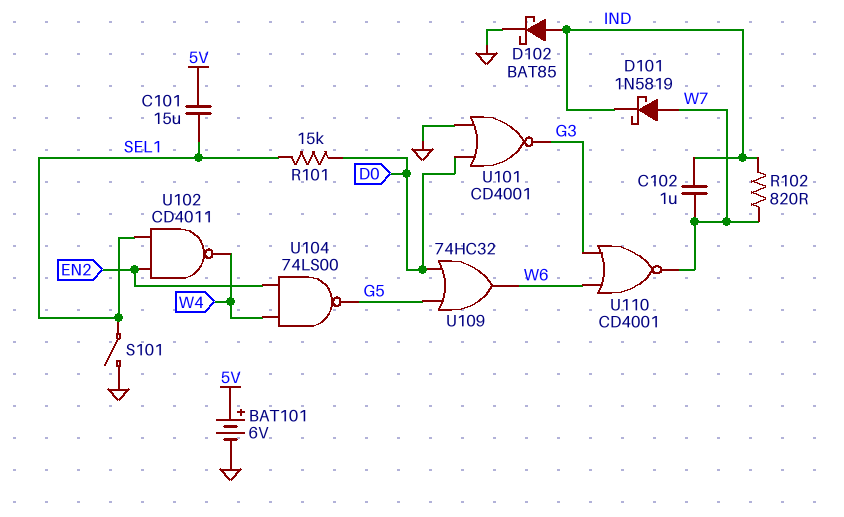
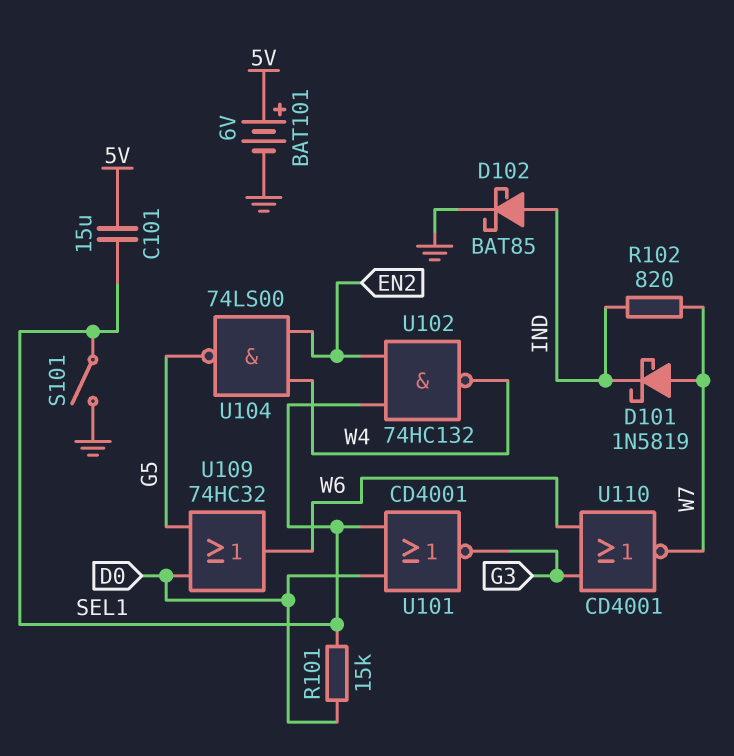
C102: 1uF (IND, W7) -> none
U101: NOR CD4001 (in D0, in GND, out G3) -> NOR CD4001 (in D0, in SEL1, out G3)
U102: NAND CD4011 (in EN2, in SEL1, out W4) -> NAND 74HC132 (in EN2, in SEL1, out W4)

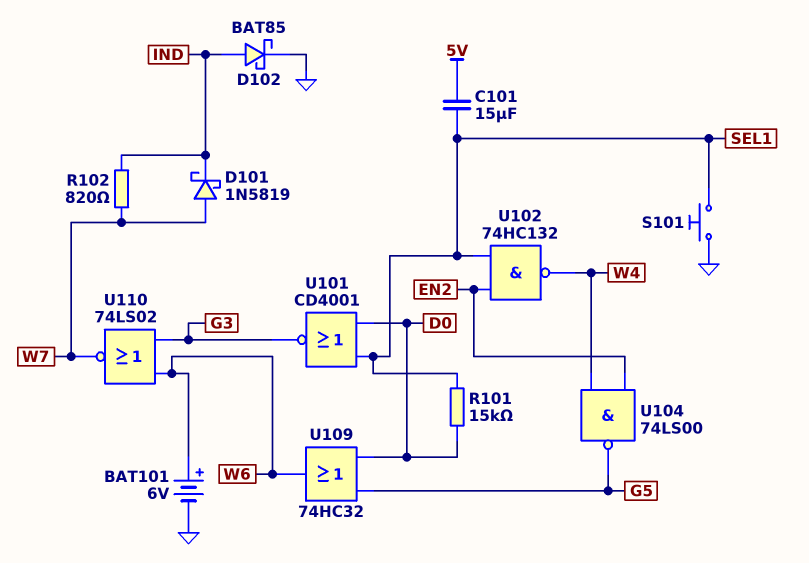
BAT101: 6V (plus 5V, minus GND) -> 6V (plus W6, minus GND)
S101: switch (GND, SEL1) -> button (GND, SEL1)
U110: NOR CD4001 (in G3, in W6, out W7) -> NOR 74LS02 (in G3, in W6, out W7)

